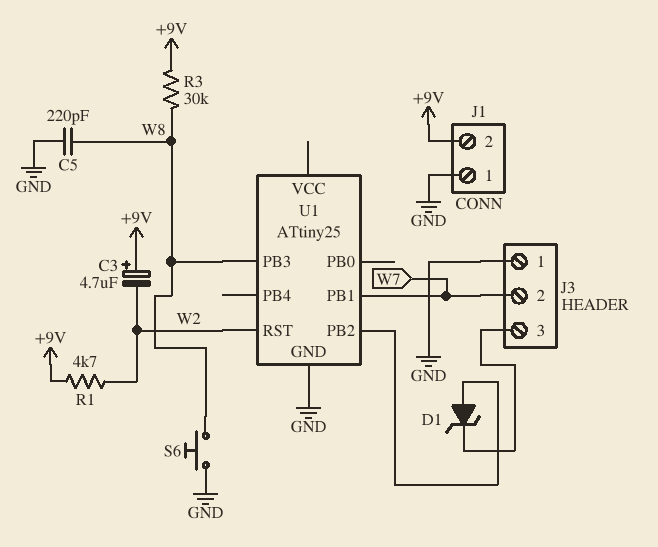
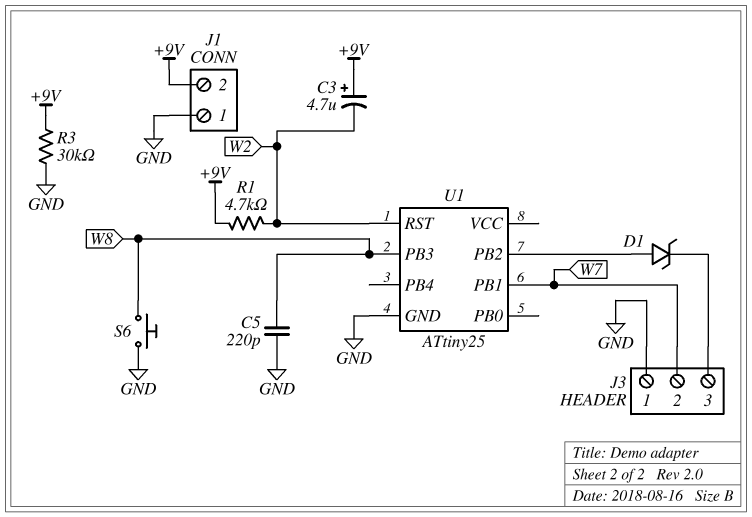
R3: 30k (+9V, W8) -> 30k (+9V, GND)

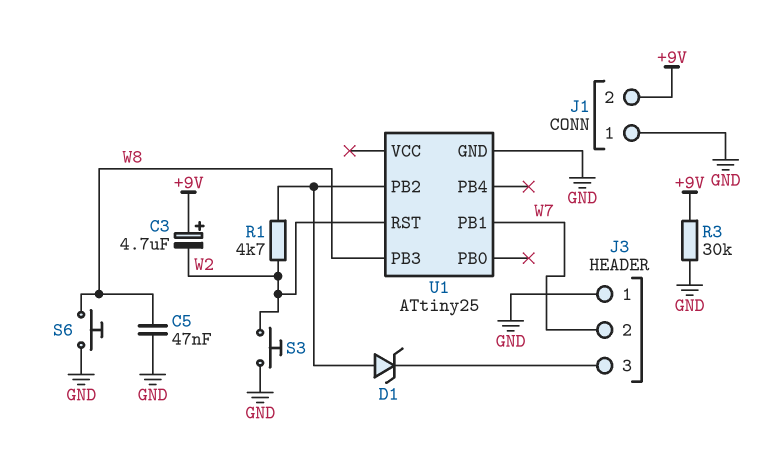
C5: 220pF (GND, W8) -> 47nF (GND, W8)
R1: 4.7k (+9V, W2) -> 4.7k (U1/PB2, W2)
S3: none -> button (GND, W2)

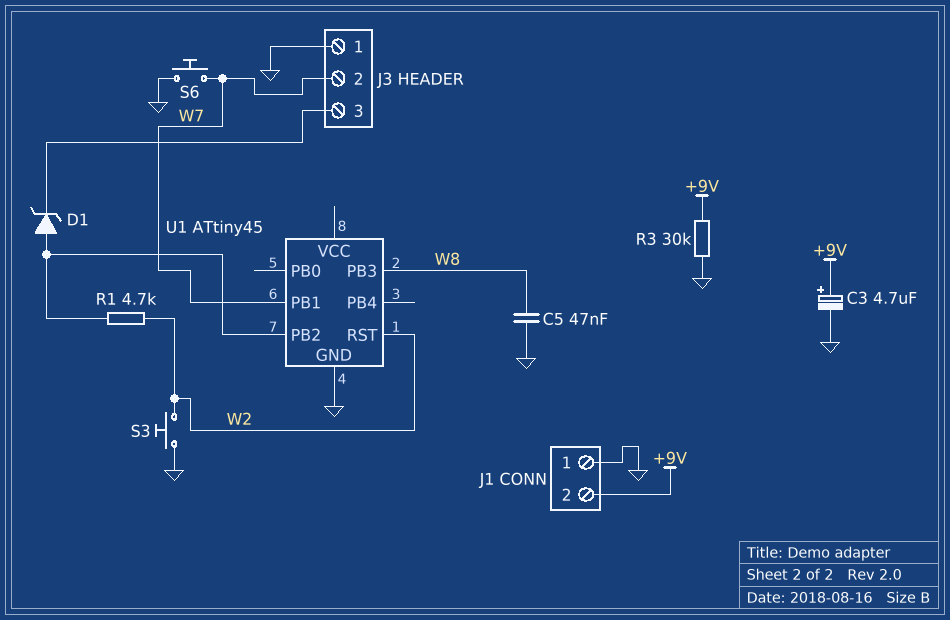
C3: 4.7uF (plus +9V, minus W2) -> 4.7uF (plus +9V, minus GND)
S6: button (GND, W8) -> button (GND, W7)
U1: ATtiny25 -> ATtiny45

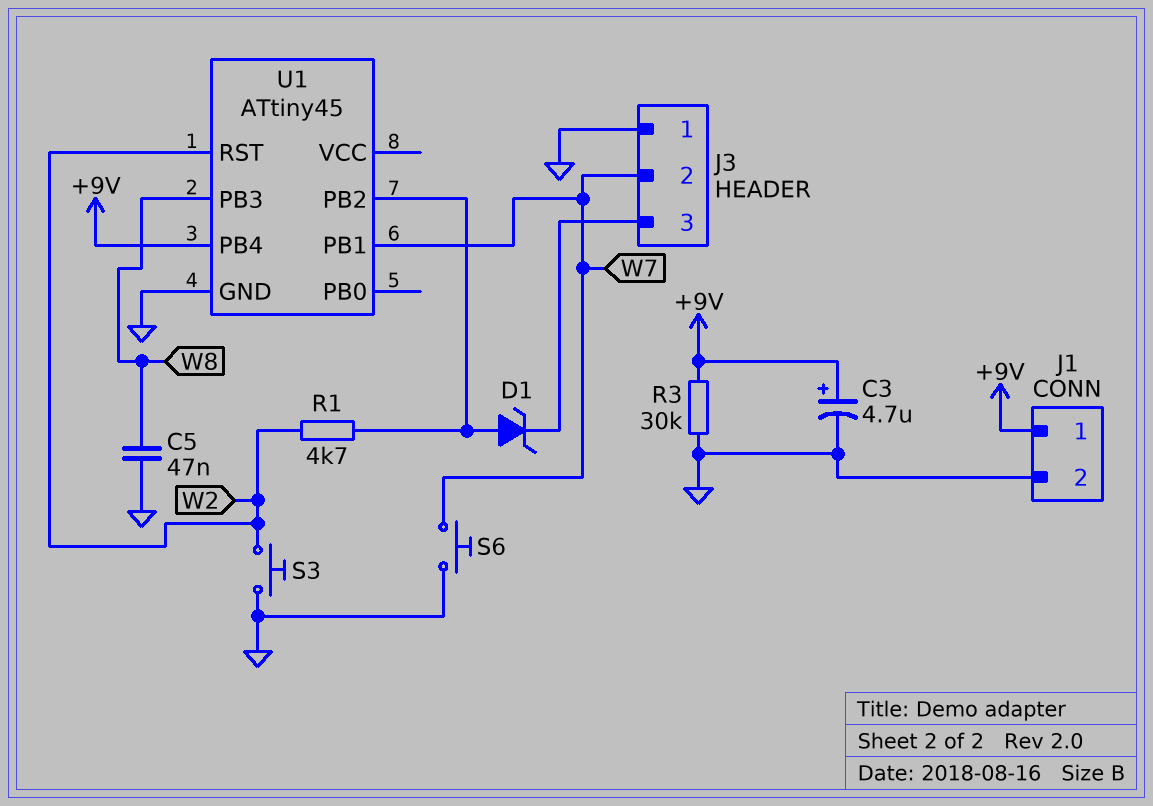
J1 pin 1: GND -> +9V
J1 pin 2: +9V -> GND
U1 pin PB4: none -> +9V

